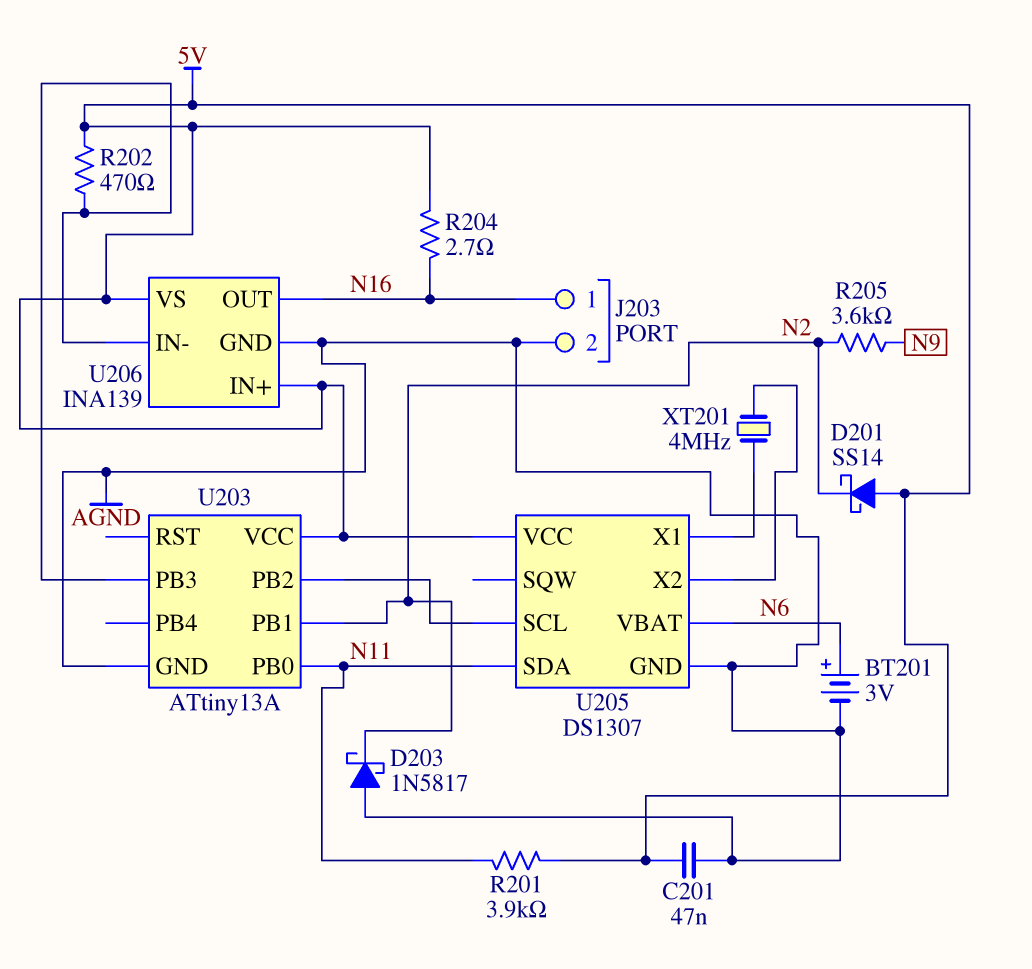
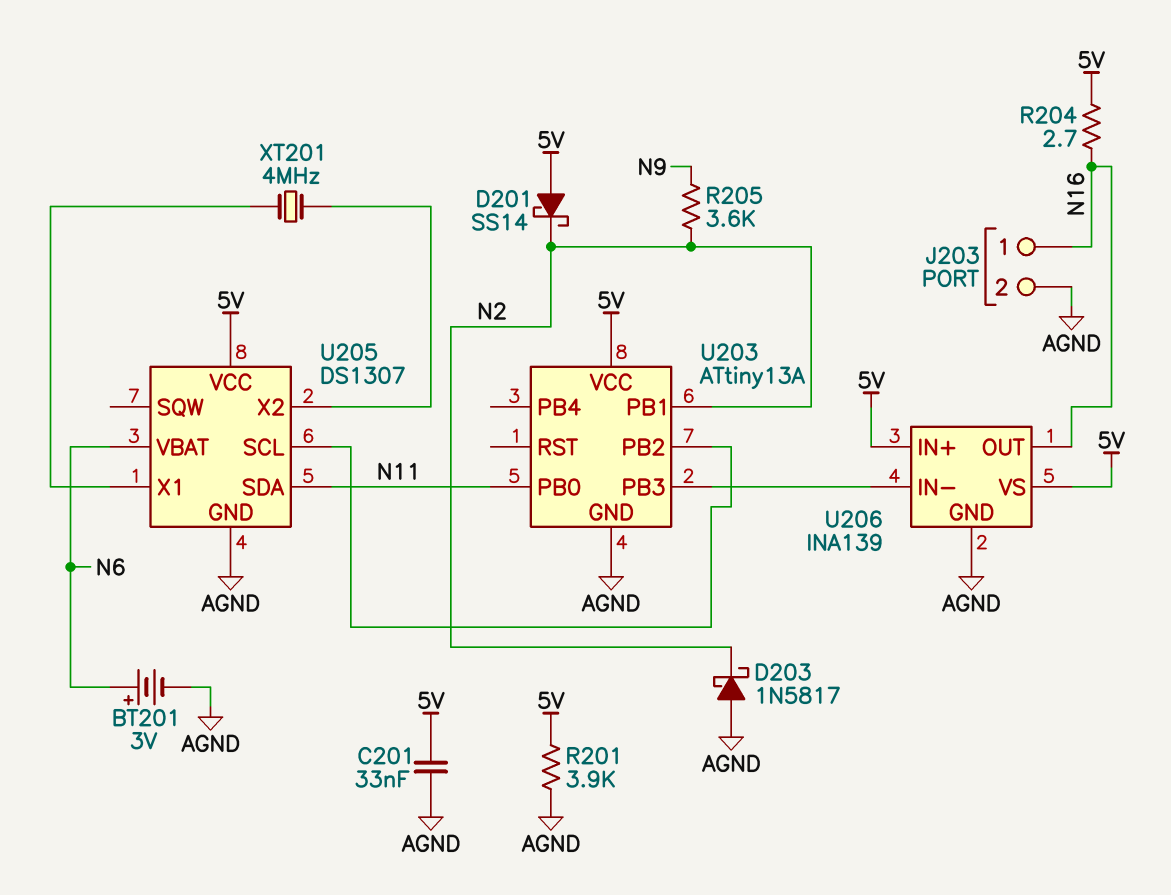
C201: 47nF (5V, AGND) -> 33nF (5V, AGND)
R201: 3.9k (5V, N11) -> 3.9k (5V, AGND)
R202: 470 (5V, U203/PB3) -> none

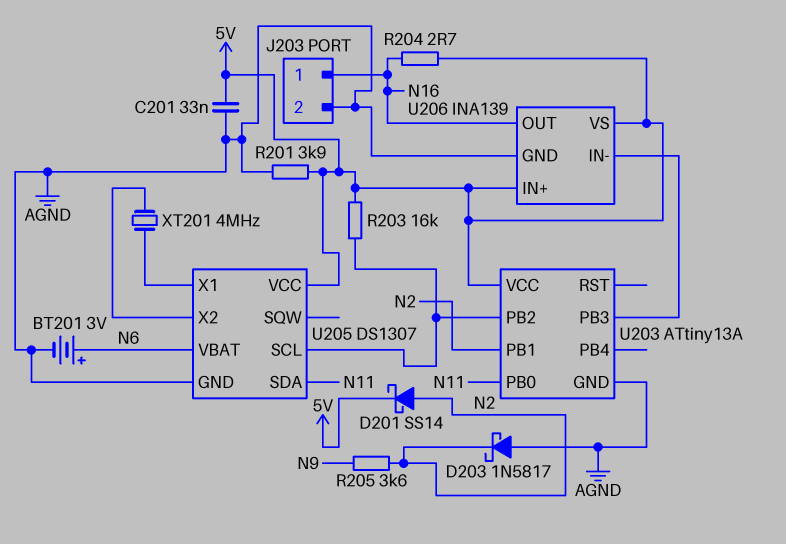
D201: schottky SS14 (A 5V, K N2) -> schottky SS14 (A N2, K 5V)
R203: none -> 16k (5V, U203/PB2)

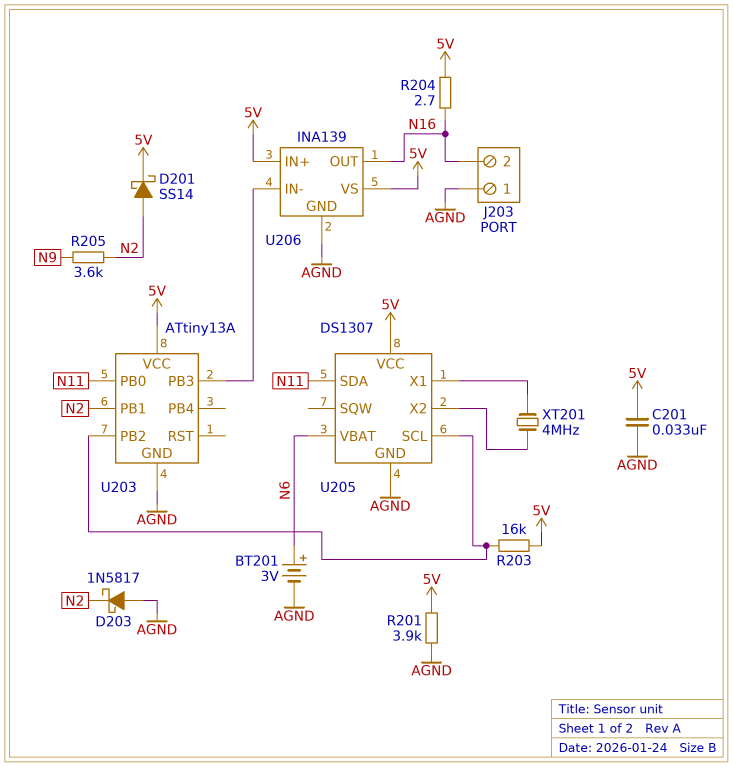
J203 pin 1: N16 -> AGND
J203 pin 2: AGND -> N16

